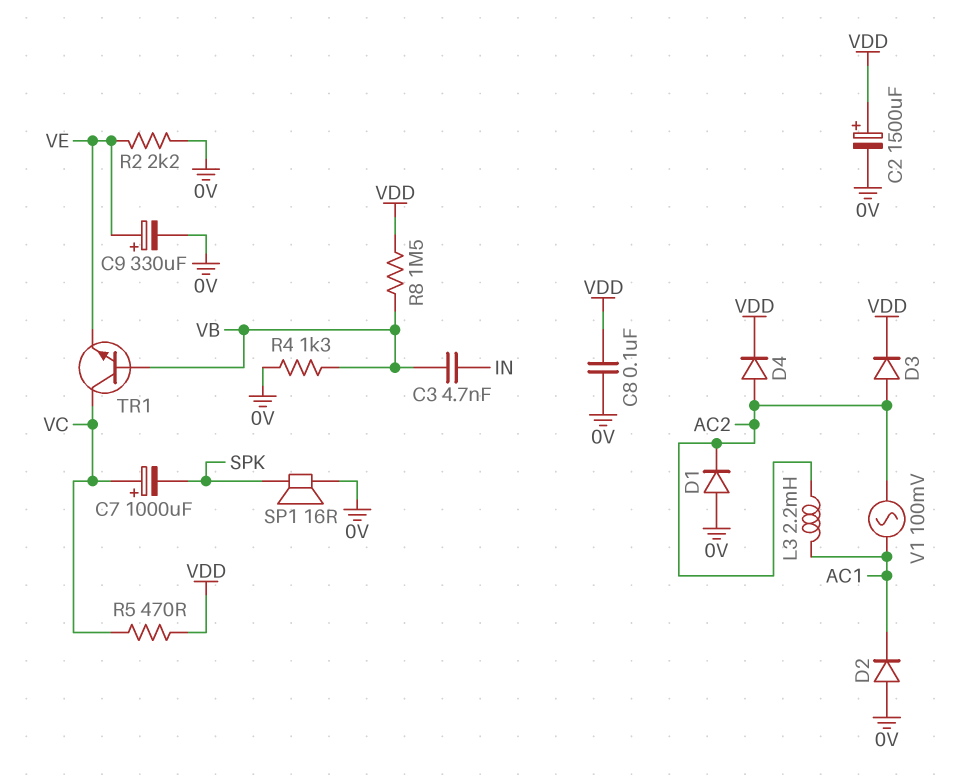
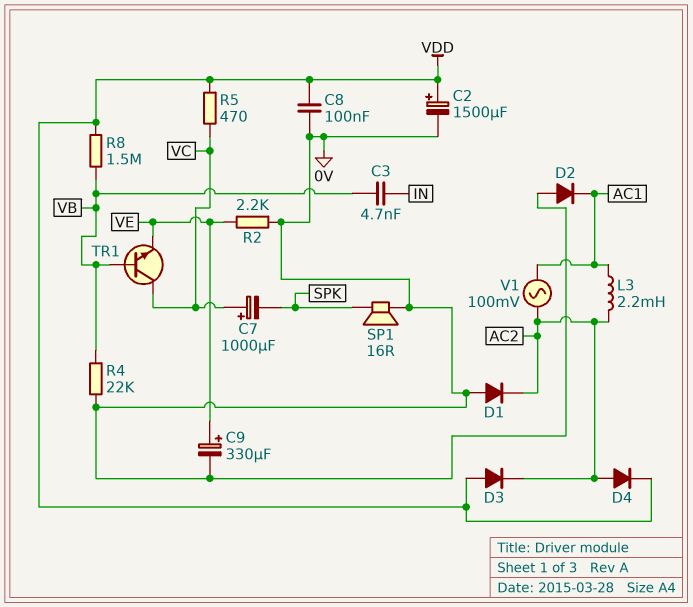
D3: diode (A AC2, K VDD) -> diode (A VDD, K AC2)
R4: 1.3k (0V, VB) -> 22k (0V, VB)

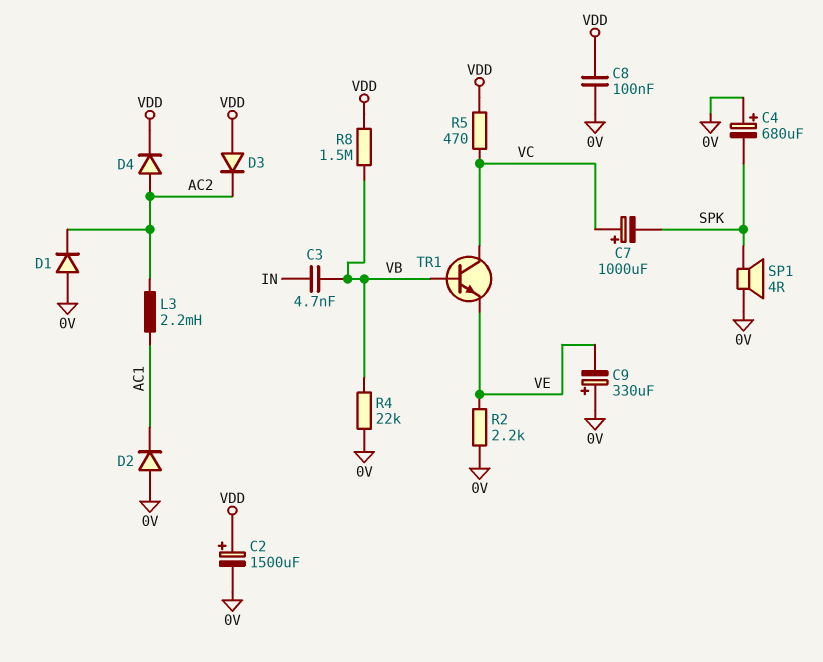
C4: none -> 680uF (plus 0V, minus SPK)
C9: 330uF (plus VE, minus 0V) -> 330uF (plus 0V, minus VE)
SP1: speaker 16R (0V, SPK) -> speaker 4R (0V, SPK)
V1: AC 100mV (AC1, AC2) -> none

